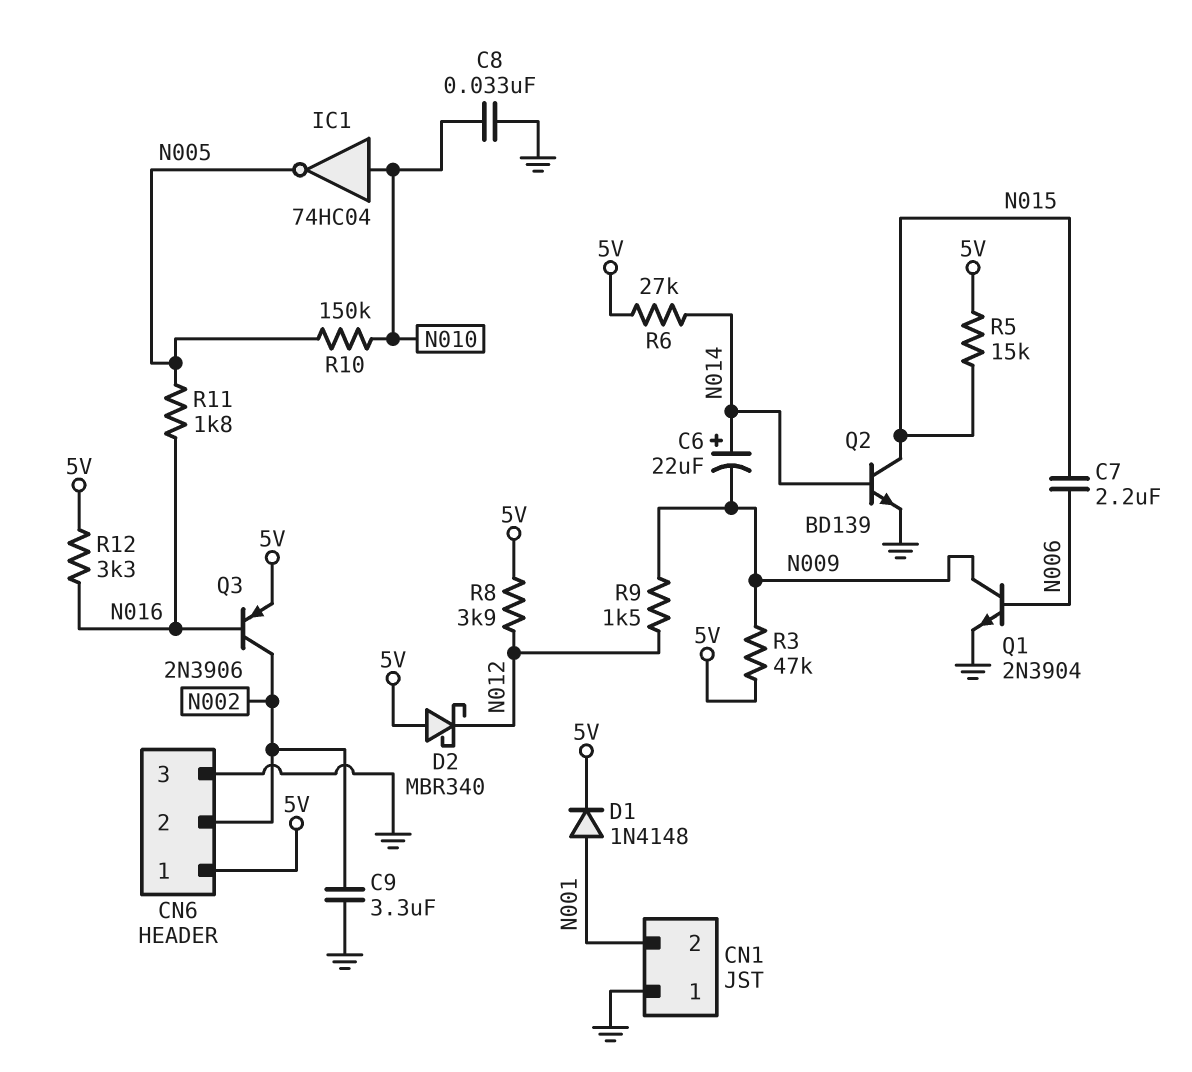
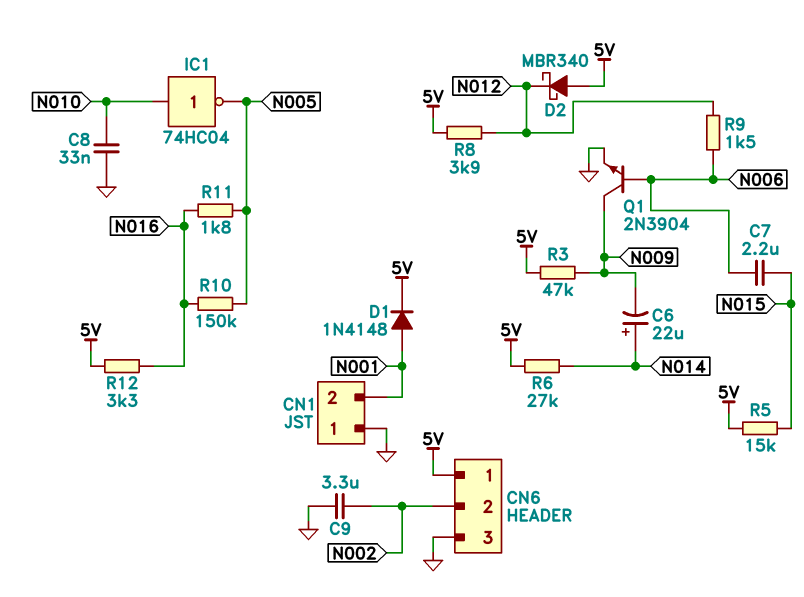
Q2: NPN BD139 (B N014, C N015, E GND) -> none
Q3: PNP 2N3906 (B N016, C N002, E 5V) -> none
R9: 1.5k (N009, N012) -> 1.5k (N006, N012)
R10: 150k (N005, N010) -> 150k (N005, N016)

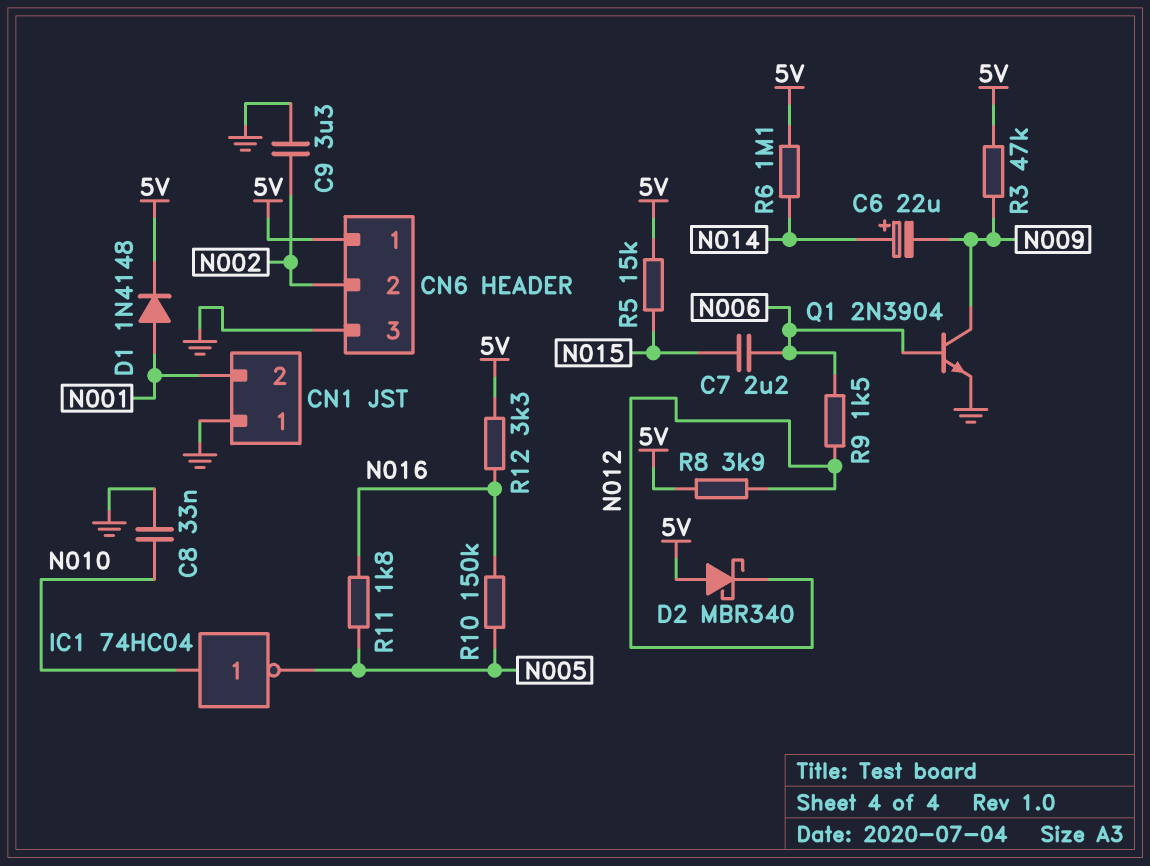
R6: 27k (5V, N014) -> 1.1M (5V, N014)

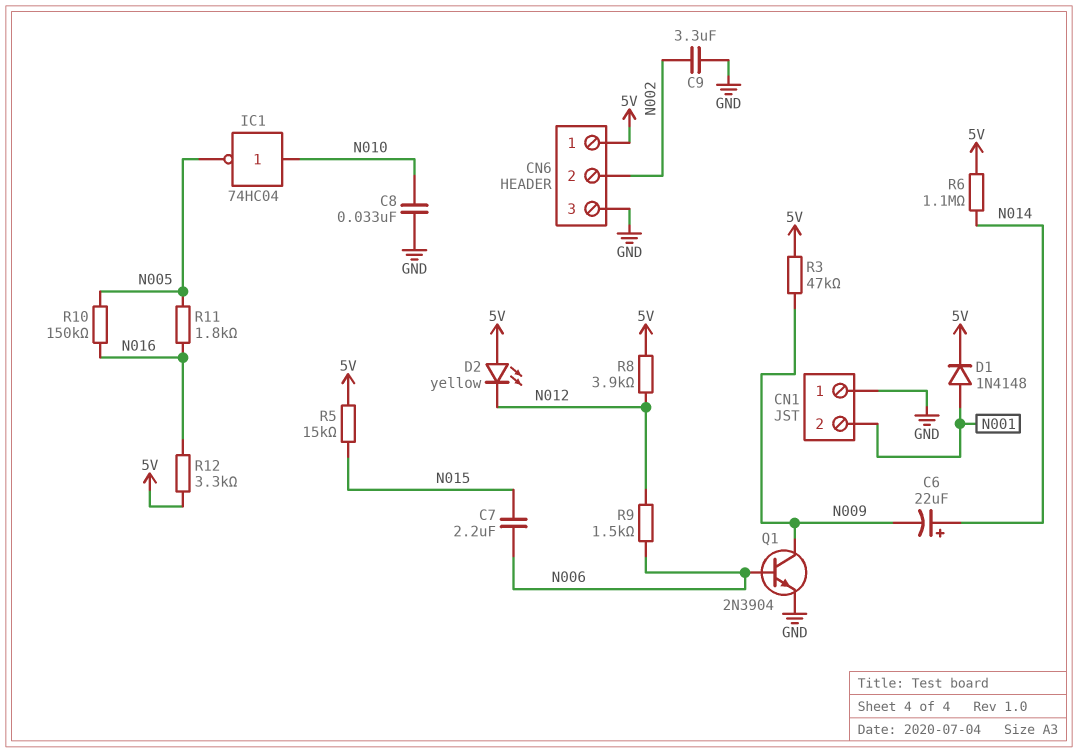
D2: schottky MBR340 (A 5V, K N012) -> LED yellow (A 5V, K N012)

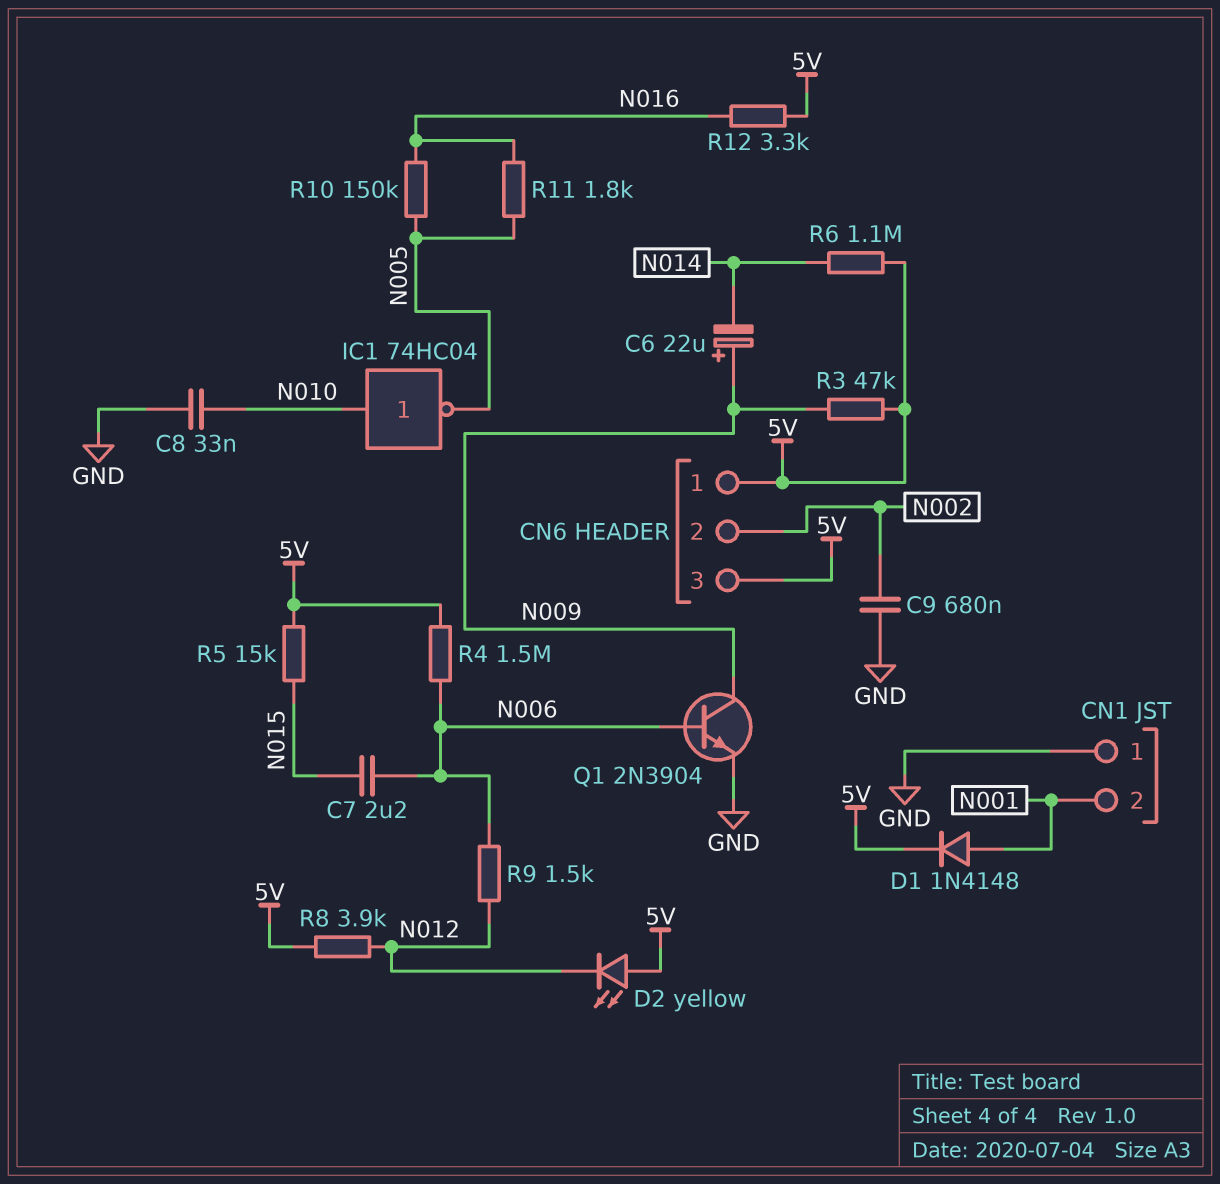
C6: 22uF (plus N014, minus N009) -> 22uF (plus N009, minus N014)
C9: 3.3uF (GND, N002) -> 680nF (GND, N002)
CN6 pin 3: GND -> 5V
R4: none -> 1.5M (5V, N006)

